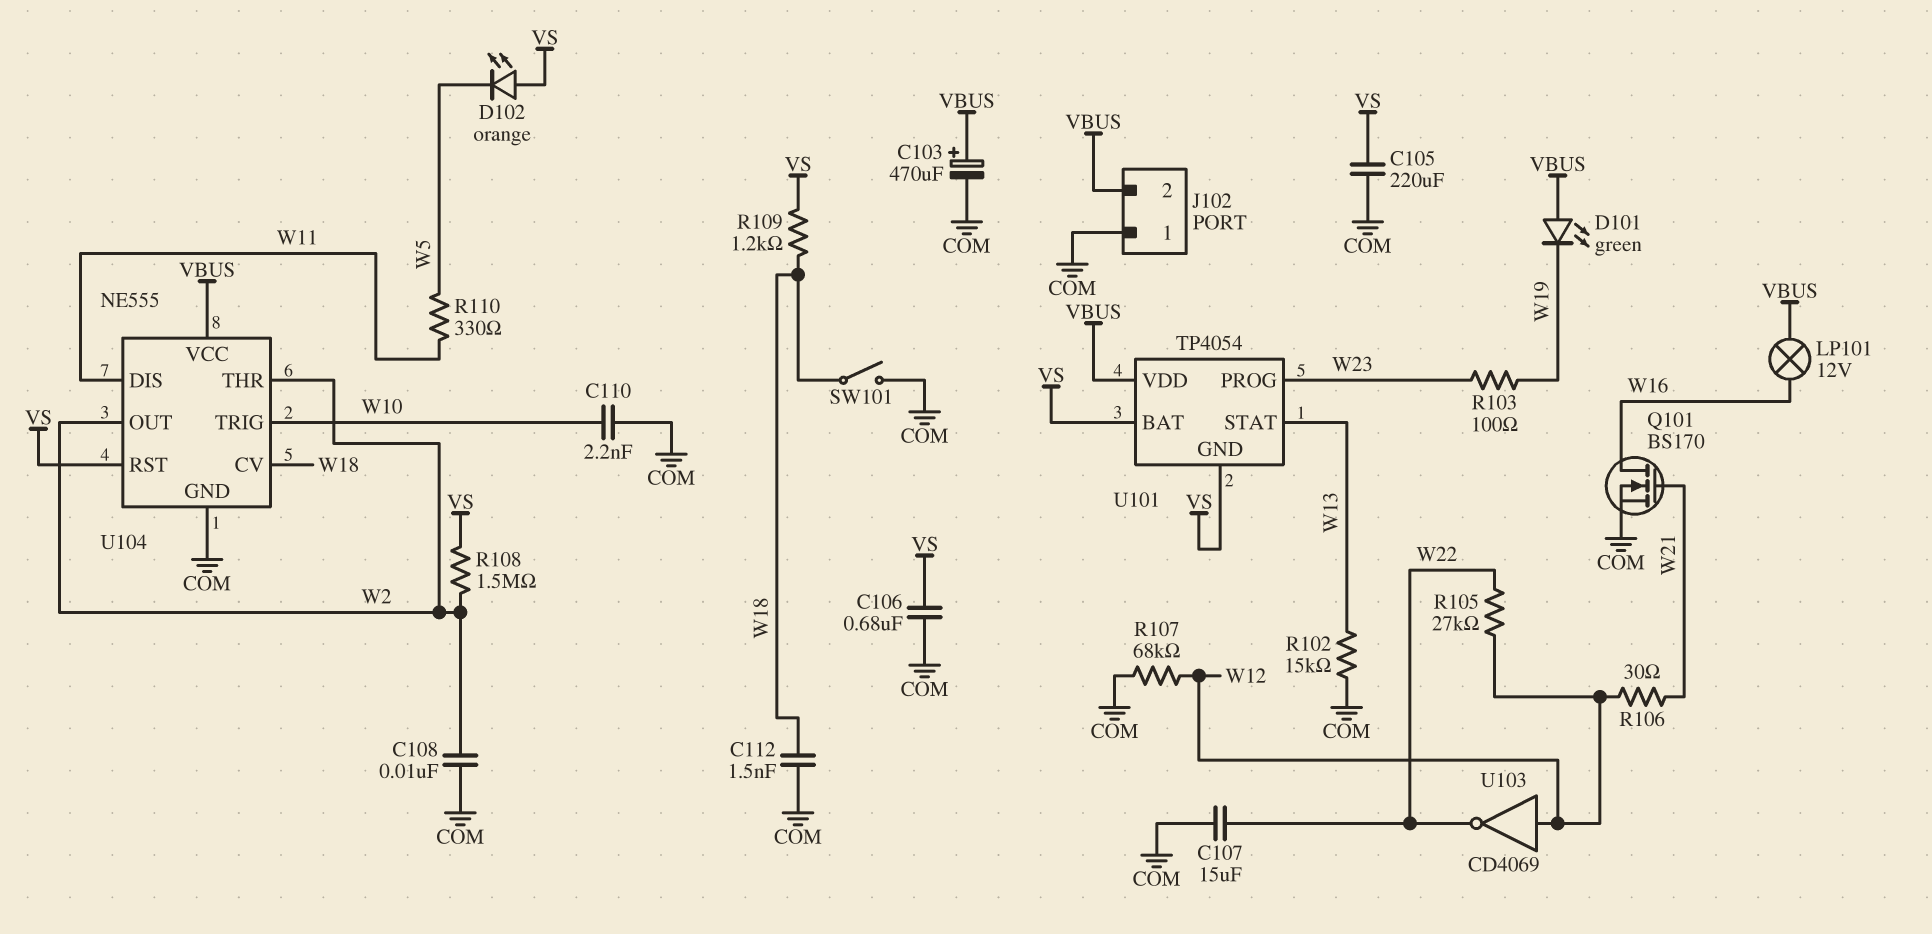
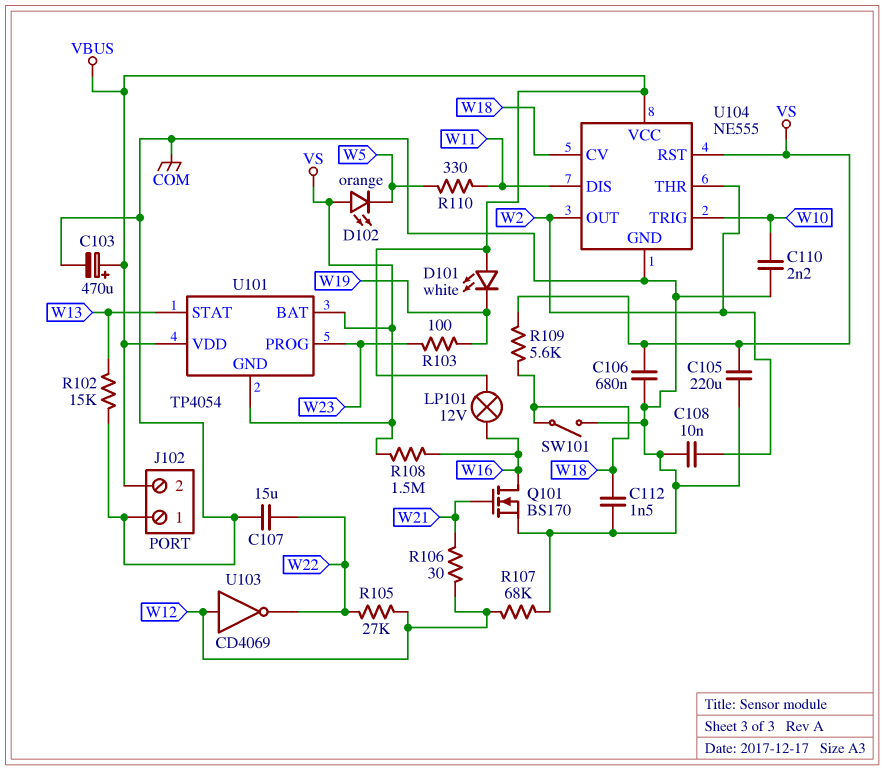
D101: LED green (A VBUS, K W19) -> LED white (A VBUS, K W19)
R108: 1.5M (VS, W2) -> 1.5M (VS, W16)
R109: 1.2k (VS, W18) -> 5.6k (VS, W18)

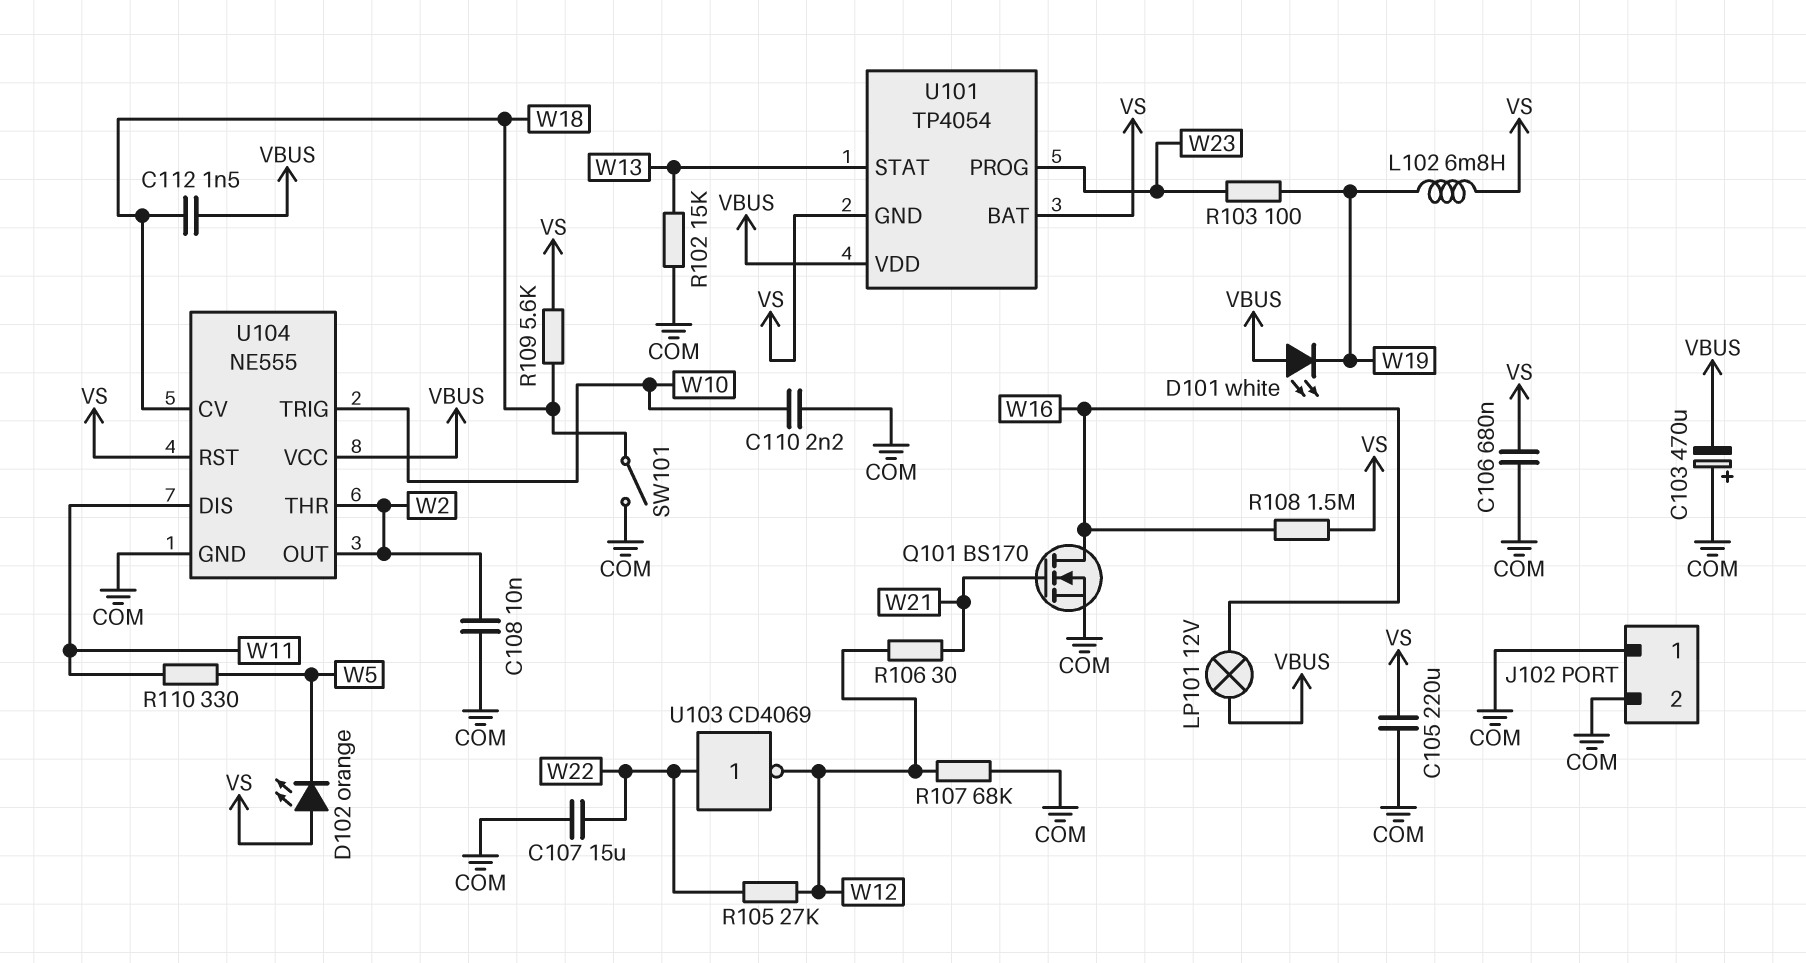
C103: 470uF (plus VBUS, minus COM) -> 470uF (plus COM, minus VBUS)
C112: 1.5nF (COM, W18) -> 1.5nF (VBUS, W18)
J102 pin 2: VBUS -> COM
L102: none -> 6.8mH (VS, W19)
U103: NOT CD4069 (in W12, out W22) -> NOT CD4069 (in W22, out W12)

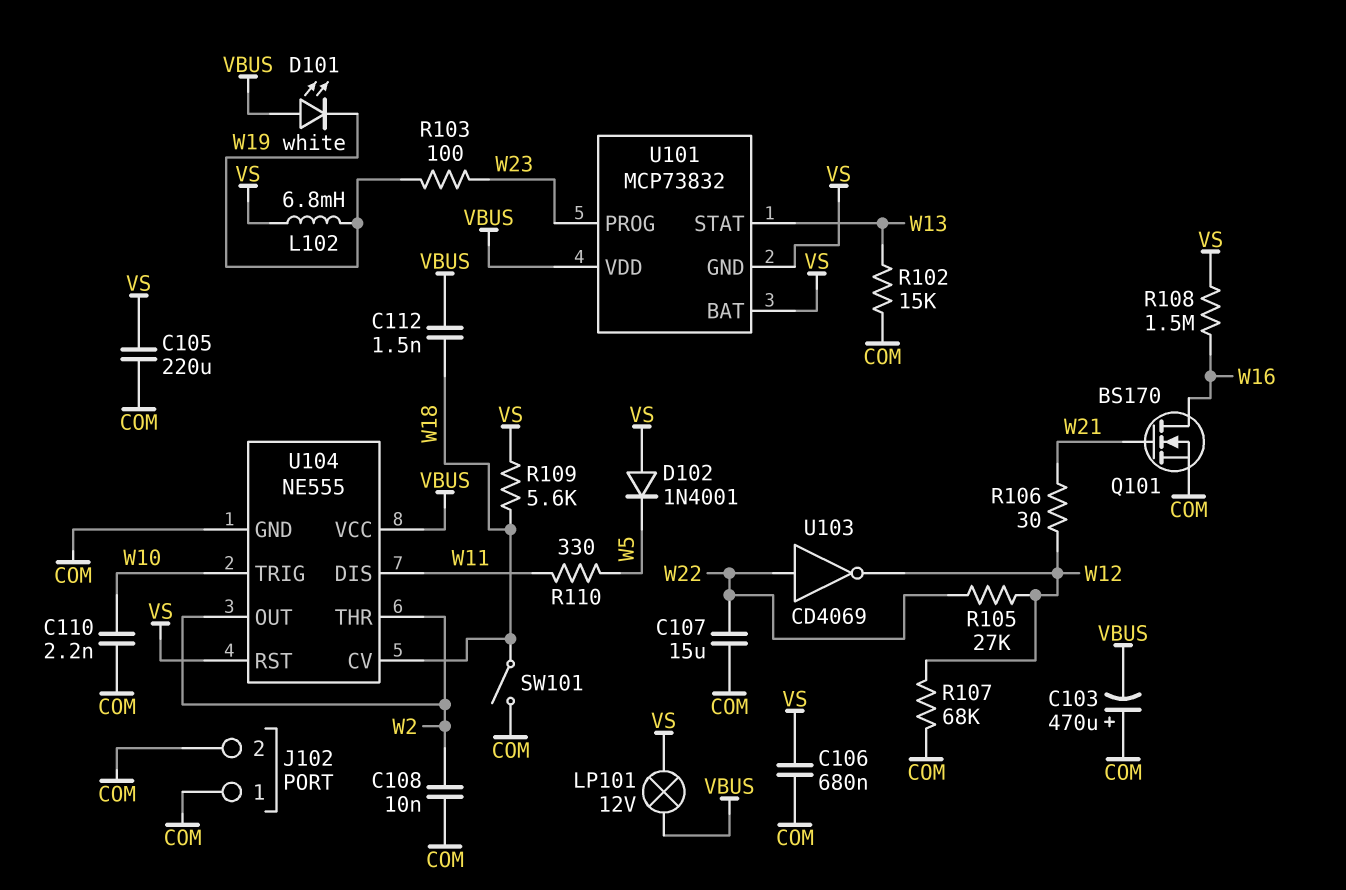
D102: LED orange (A VS, K W5) -> diode 1N4001 (A VS, K W5)
LP101: lamp 12V (VBUS, W16) -> lamp 12V (VBUS, VS)
U101: TP4054 -> MCP73832

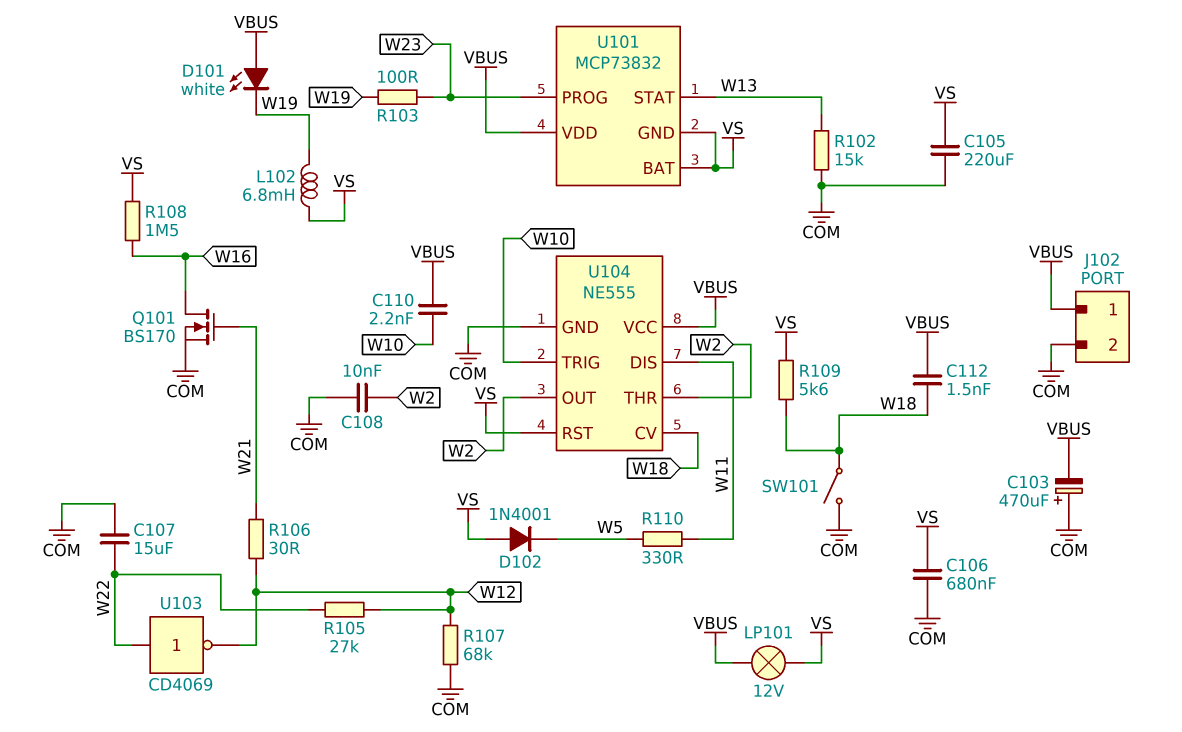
C110: 2.2nF (COM, W10) -> 2.2nF (VBUS, W10)
J102 pin 1: COM -> VBUS

